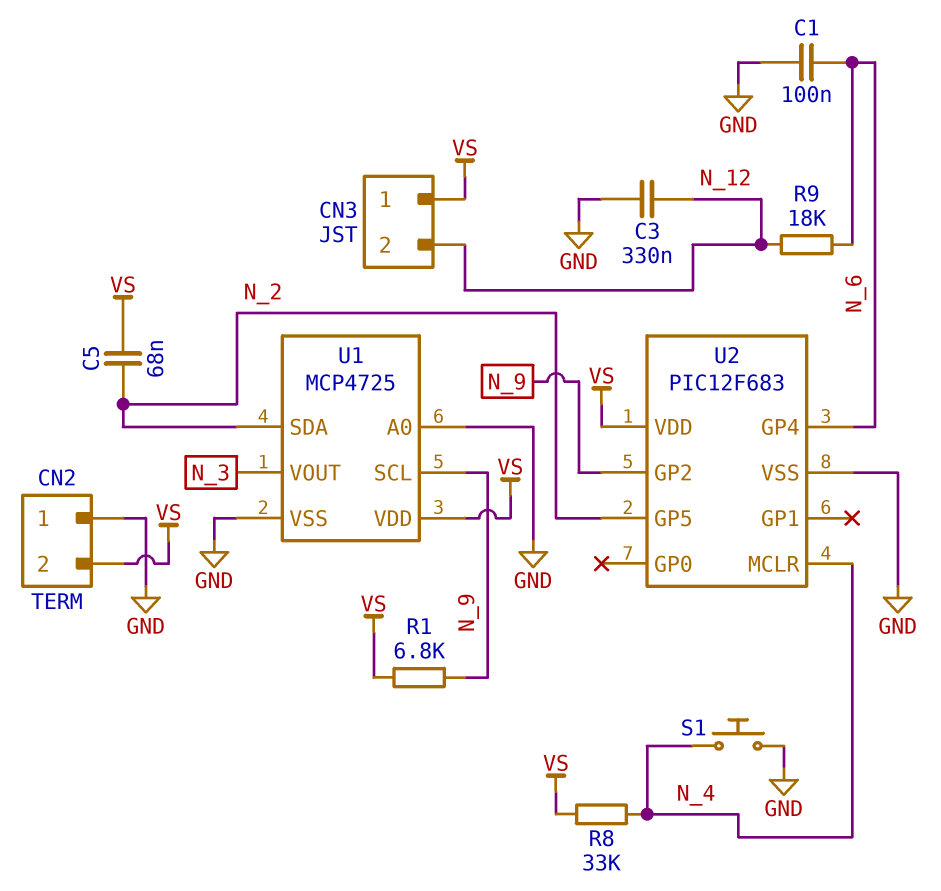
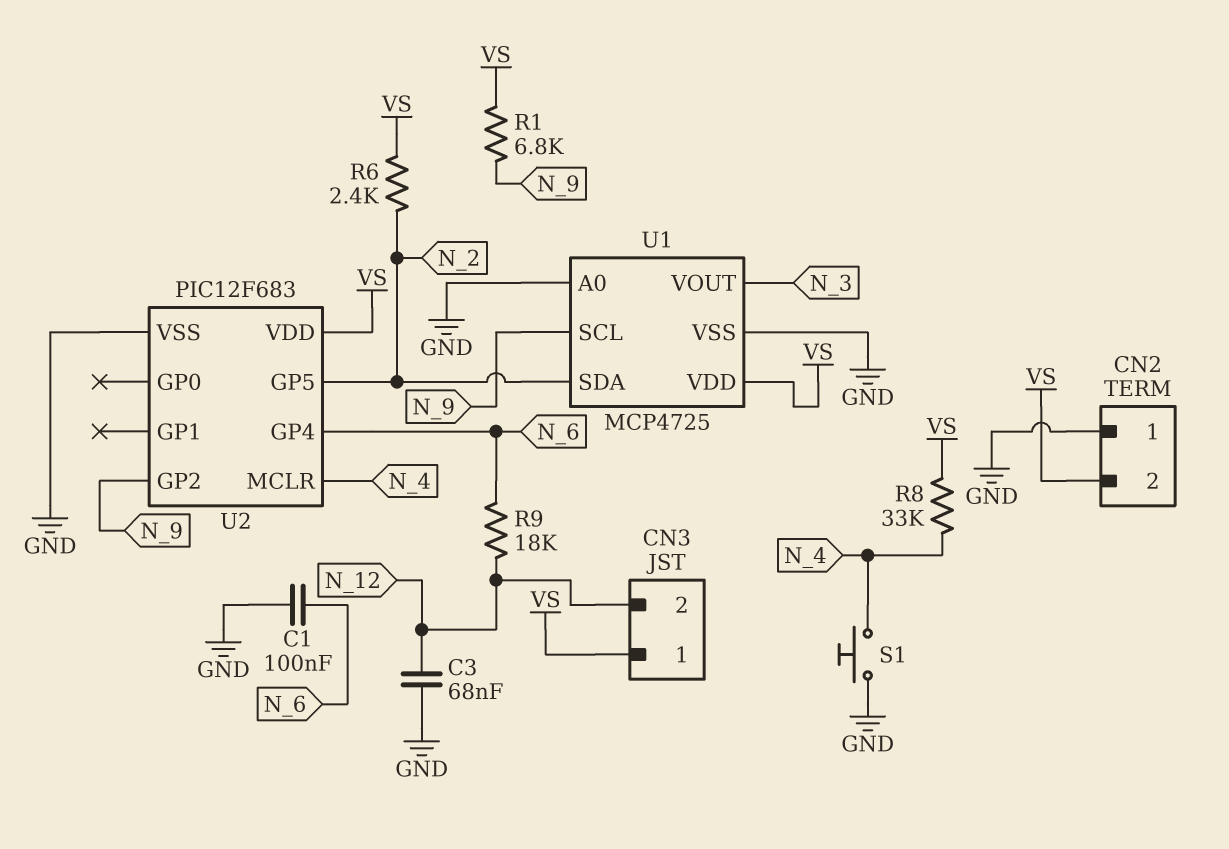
C3: 330nF (GND, N_12) -> 68nF (GND, N_12)
C5: 68nF (N_2, VS) -> none
R6: none -> 2.4k (N_2, VS)

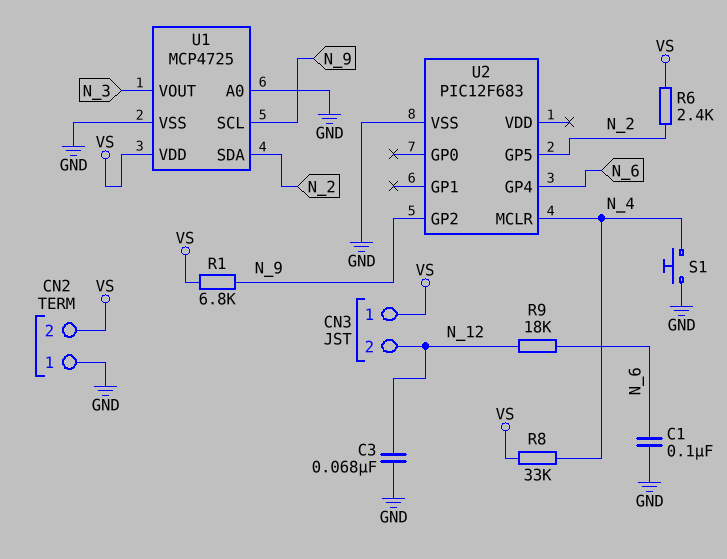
U2 pin VDD: VS -> none

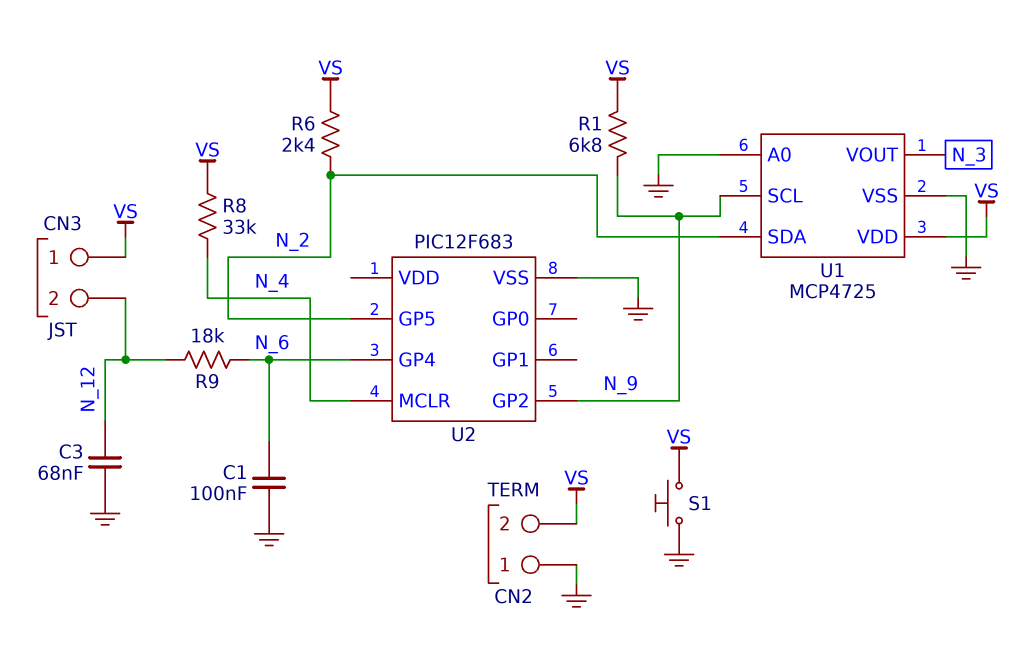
S1: button (GND, N_4) -> button (GND, VS)

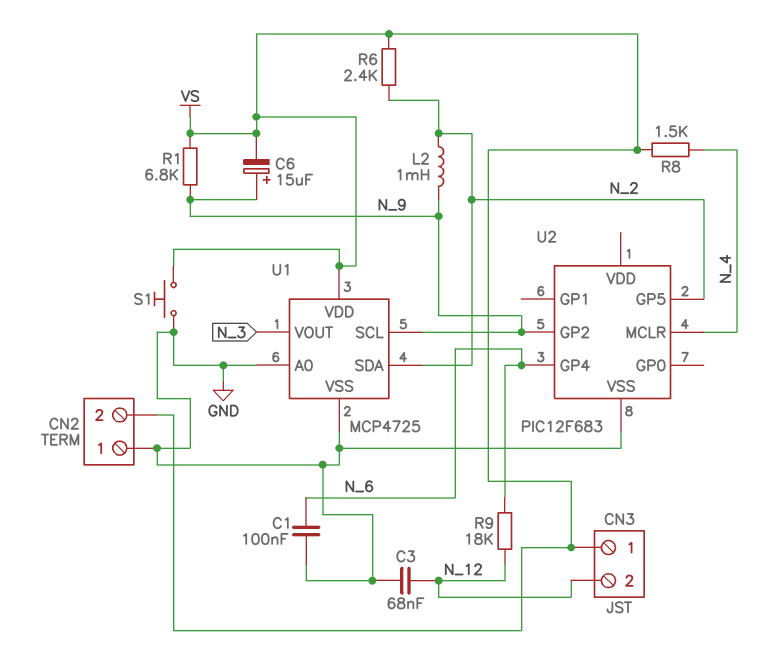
C6: none -> 15uF (plus N_9, minus VS)
L2: none -> 1mH (N_2, N_9)
R8: 33k (N_4, VS) -> 1.5k (N_4, VS)

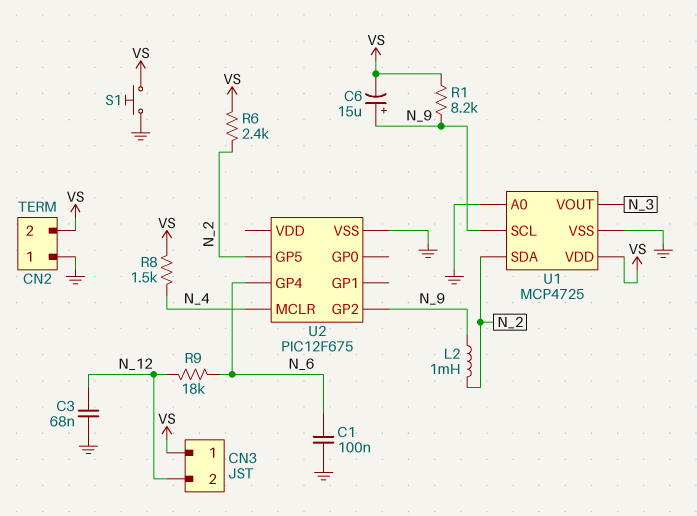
R1: 6.8k (N_9, VS) -> 8.2k (N_9, VS)
U2: PIC12F683 -> PIC12F675

